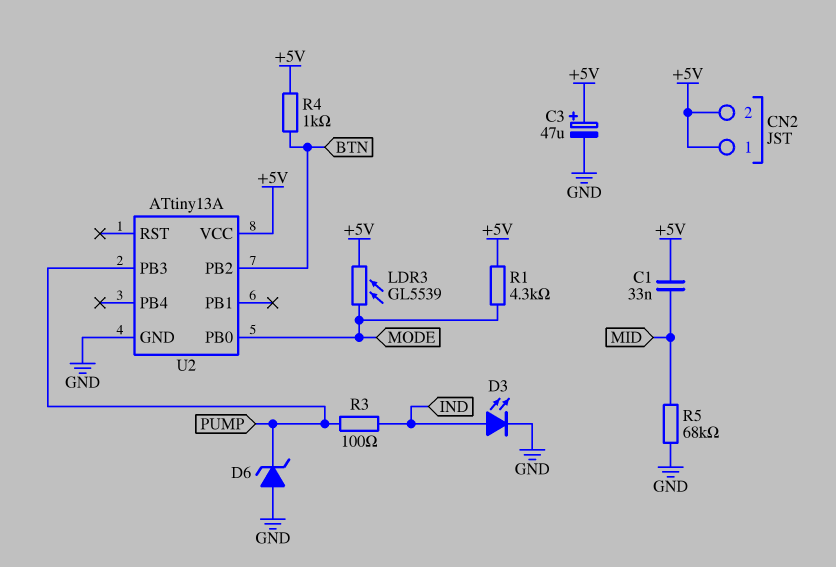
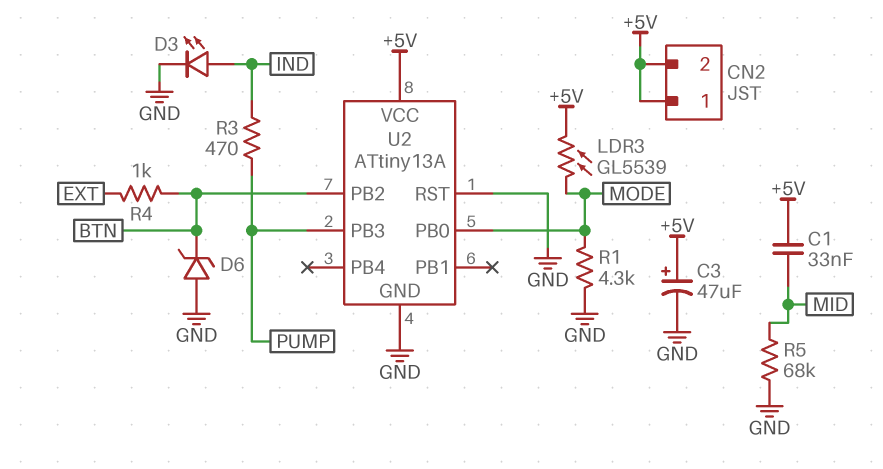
D6: zener (A GND, K PUMP) -> zener (A GND, K BTN)
R1: 4.3k (+5V, MODE) -> 4.3k (GND, MODE)
R3: 100 (IND, PUMP) -> 470 (IND, PUMP)
R4: 1k (+5V, BTN) -> 1k (BTN, EXT)
U2 pin RST: none -> GND

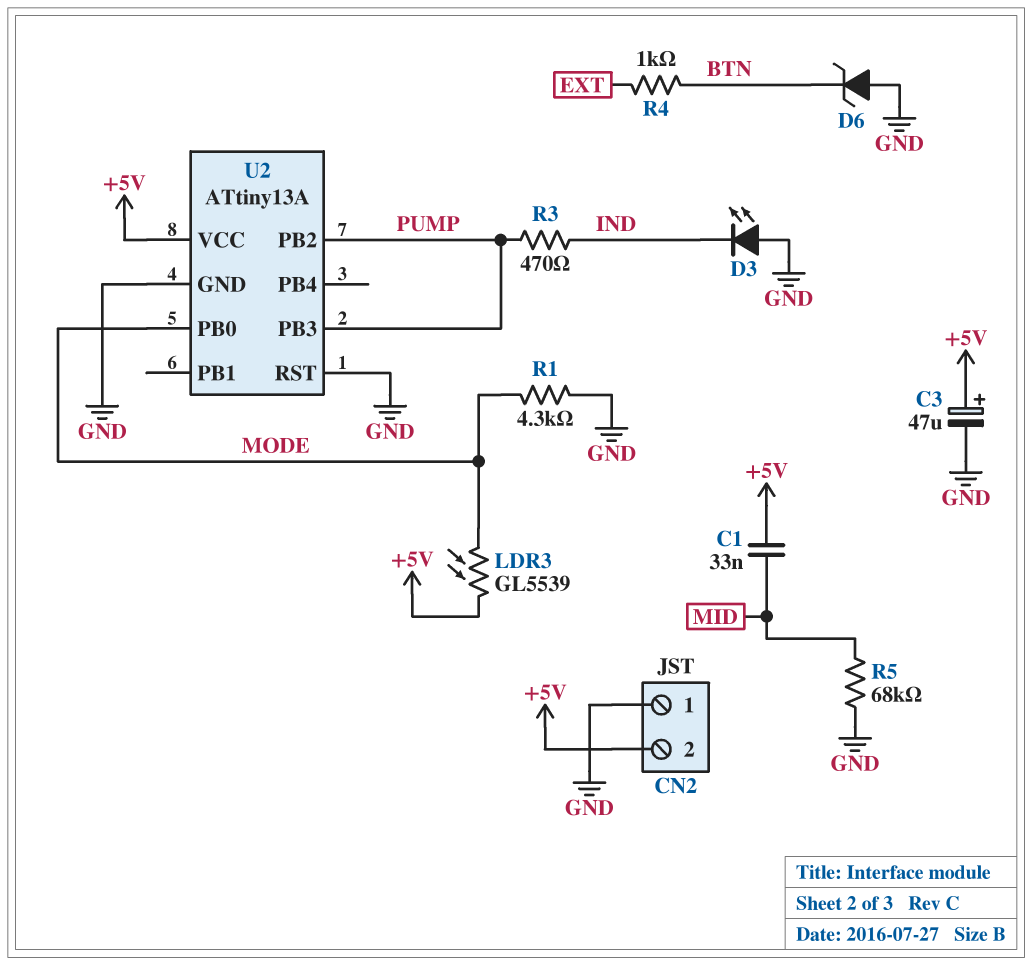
CN2 pin 1: +5V -> GND
D3: LED (A IND, K GND) -> LED (A GND, K IND)
U2 pin PB2: BTN -> PUMP

